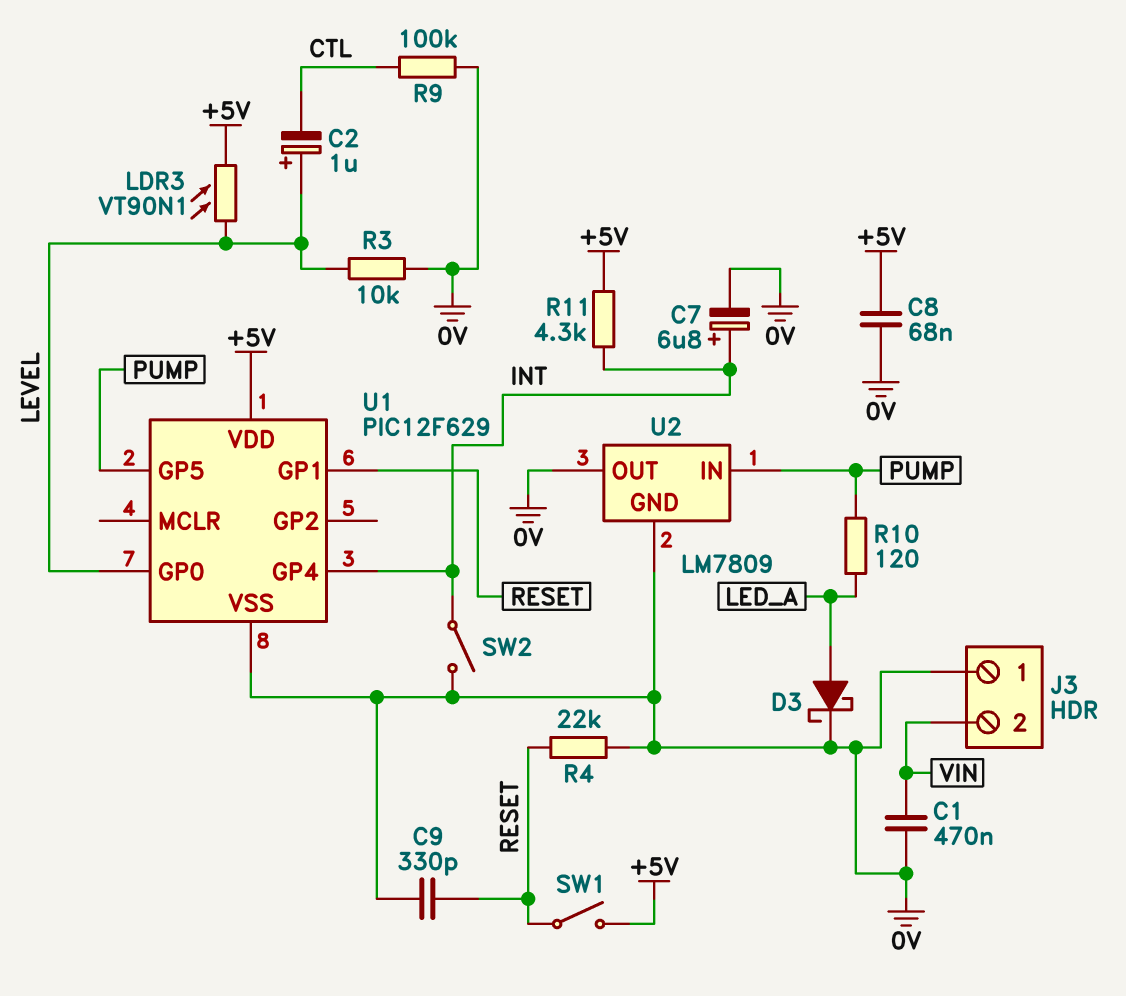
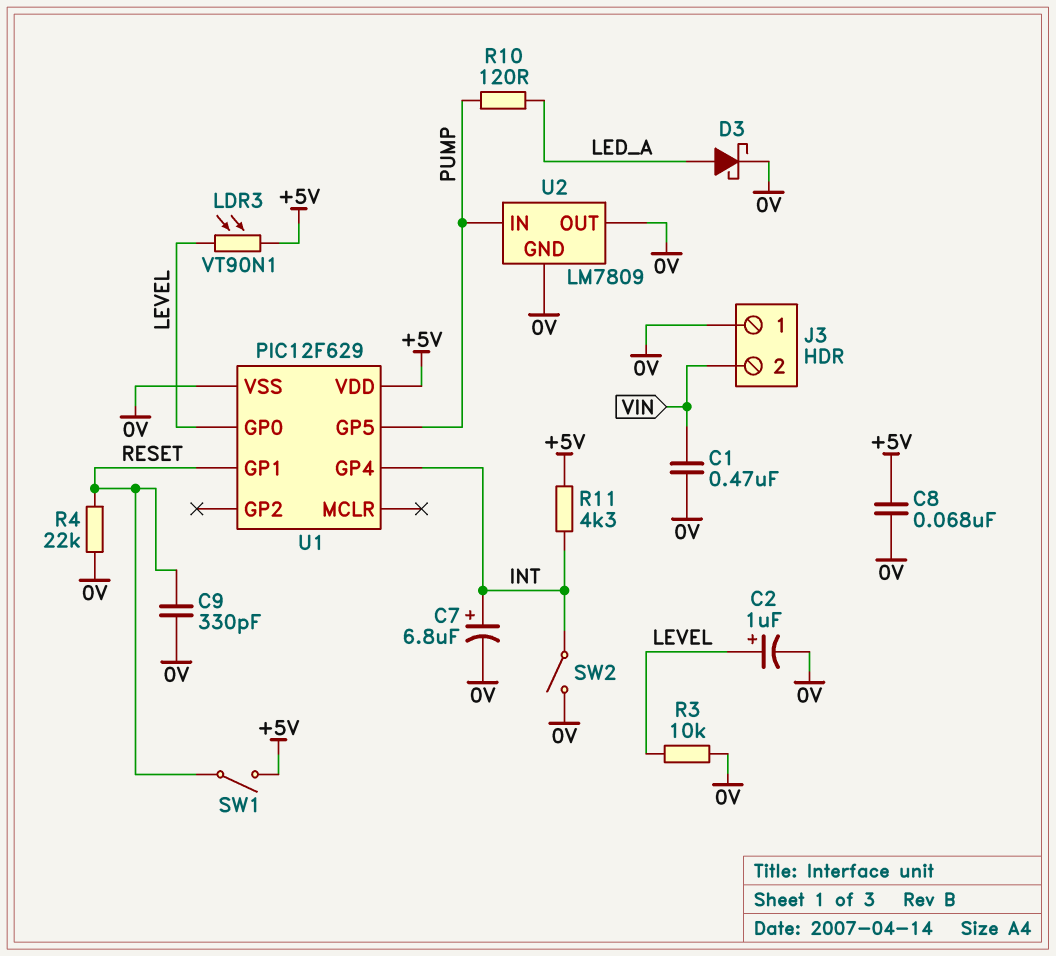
C2: 1uF (plus LEVEL, minus CTL) -> 1uF (plus LEVEL, minus 0V)
R9: 100k (0V, CTL) -> none

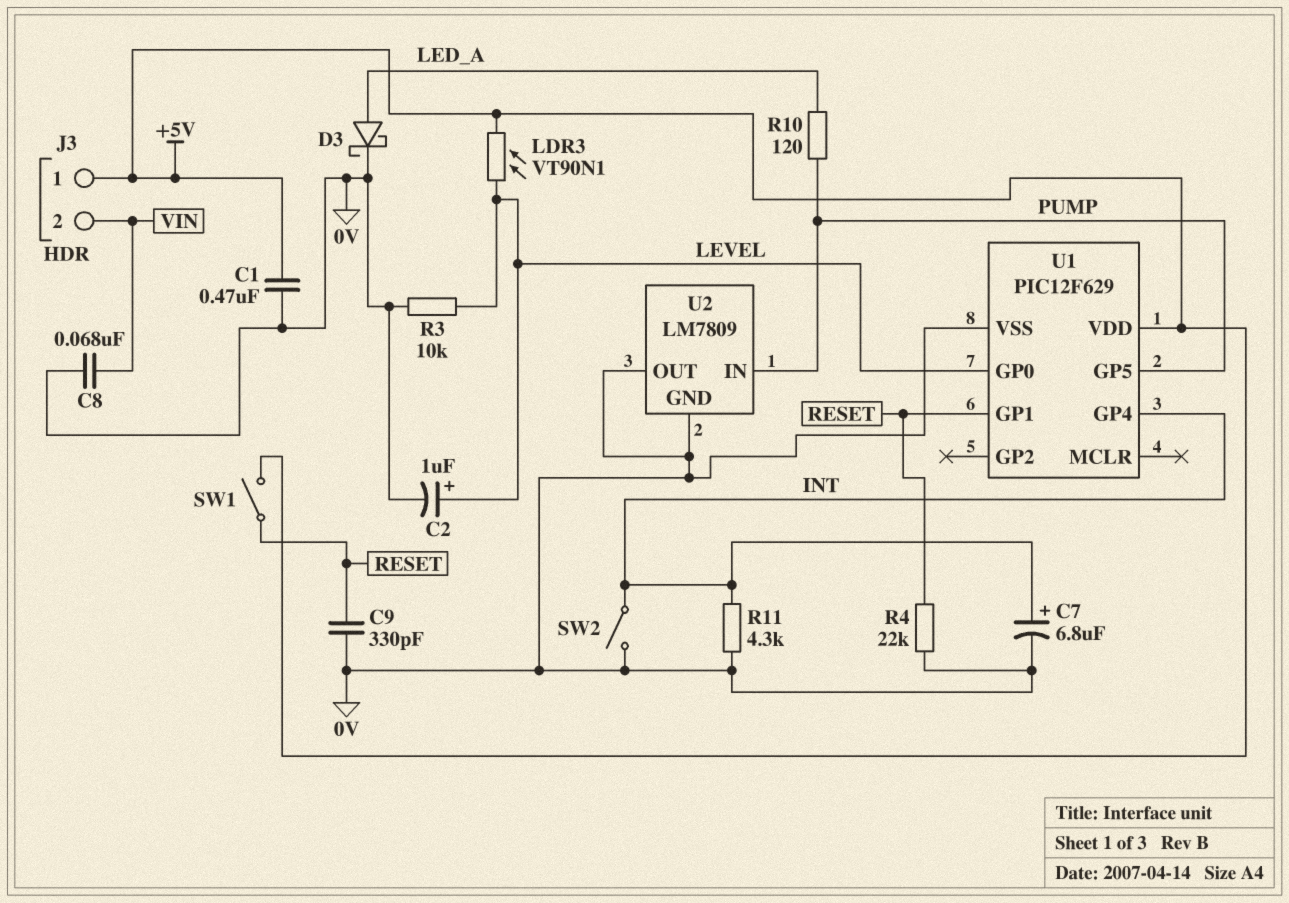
C1: 470nF (0V, VIN) -> 470nF (+5V, 0V)
C8: 68nF (+5V, 0V) -> 68nF (0V, VIN)
J3 pin 1: 0V -> +5V
R11: 4.3k (+5V, INT) -> 4.3k (0V, INT)

